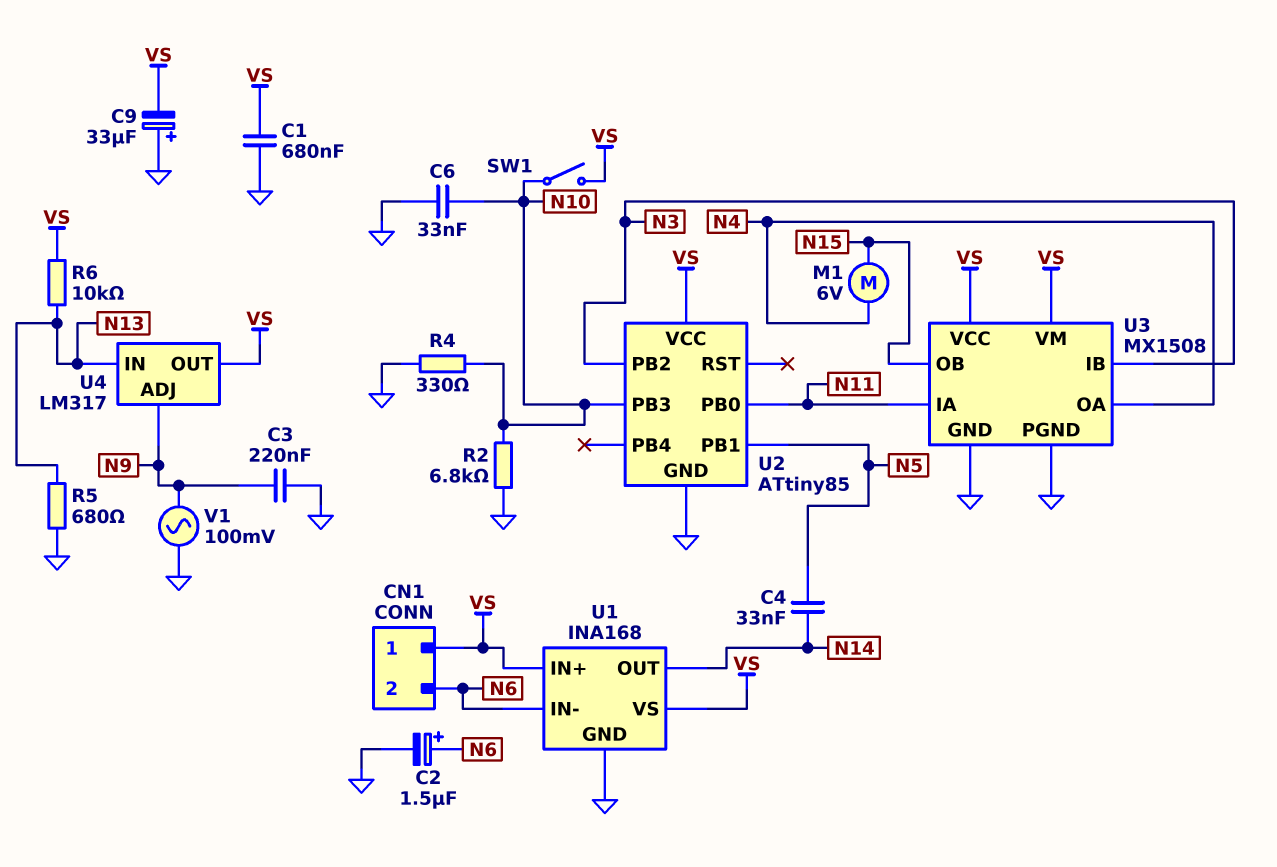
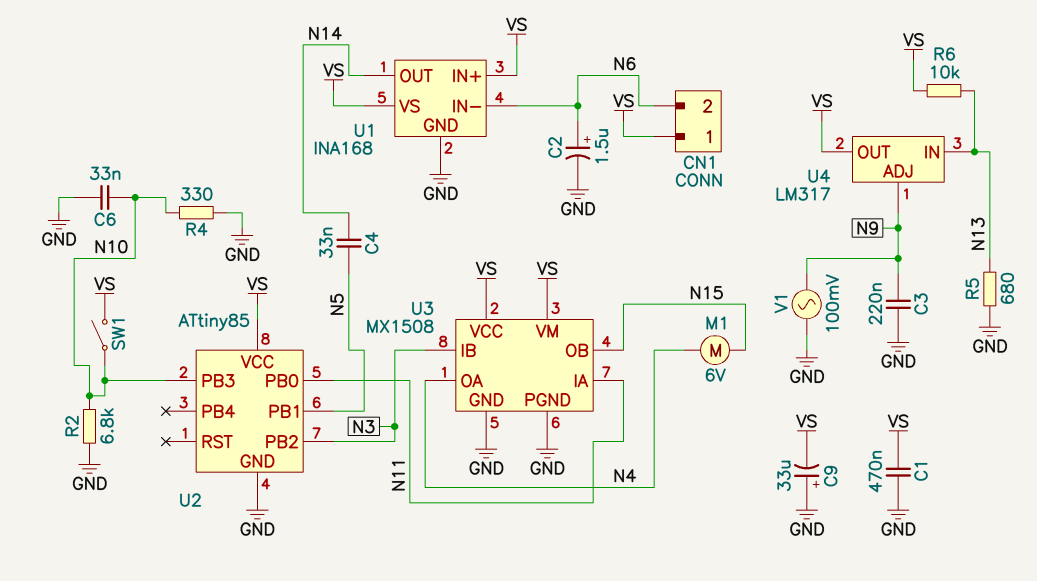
C1: 680nF (GND, VS) -> 470nF (GND, VS)

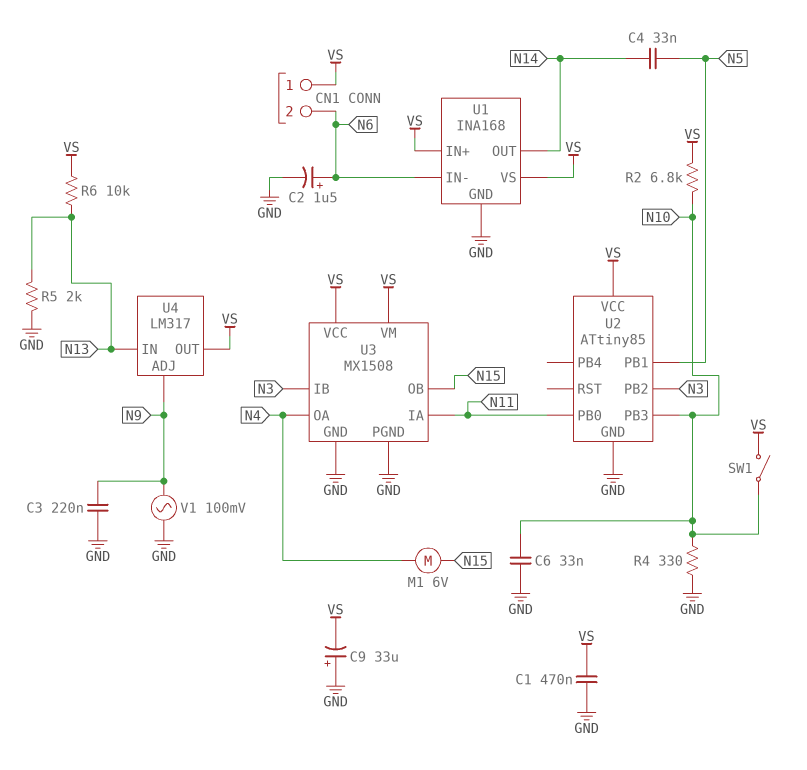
R2: 6.8k (GND, N10) -> 6.8k (N10, VS)
R5: 680 (GND, N13) -> 2k (GND, N13)

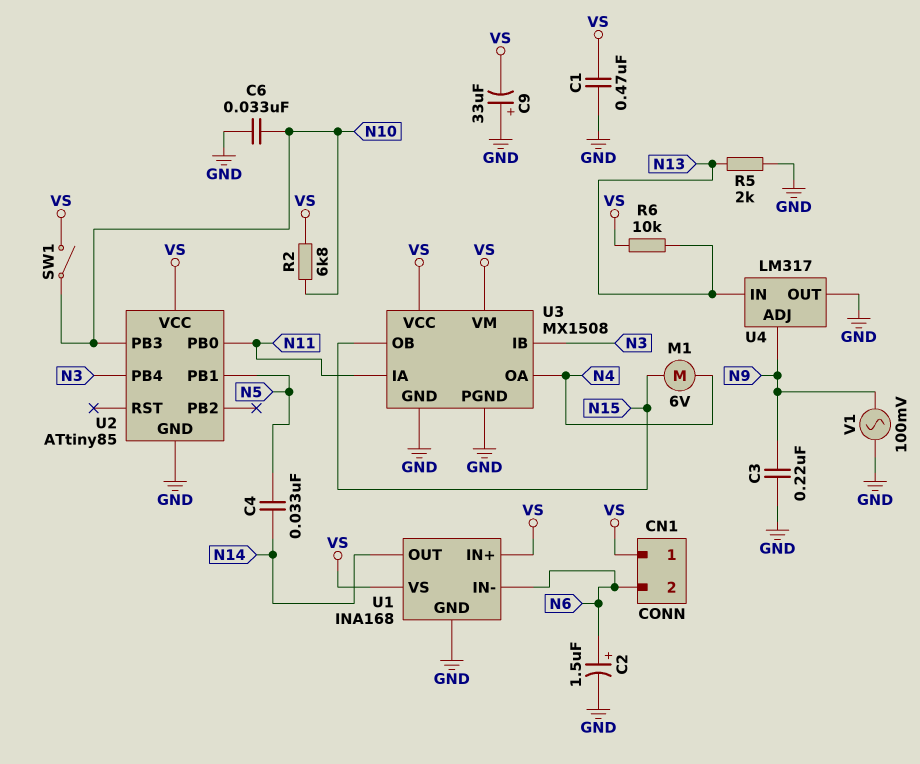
R4: 330 (GND, N10) -> none
U2 pin PB2: N3 -> none
U2 pin PB4: none -> N3
U4 pin OUT: VS -> GND

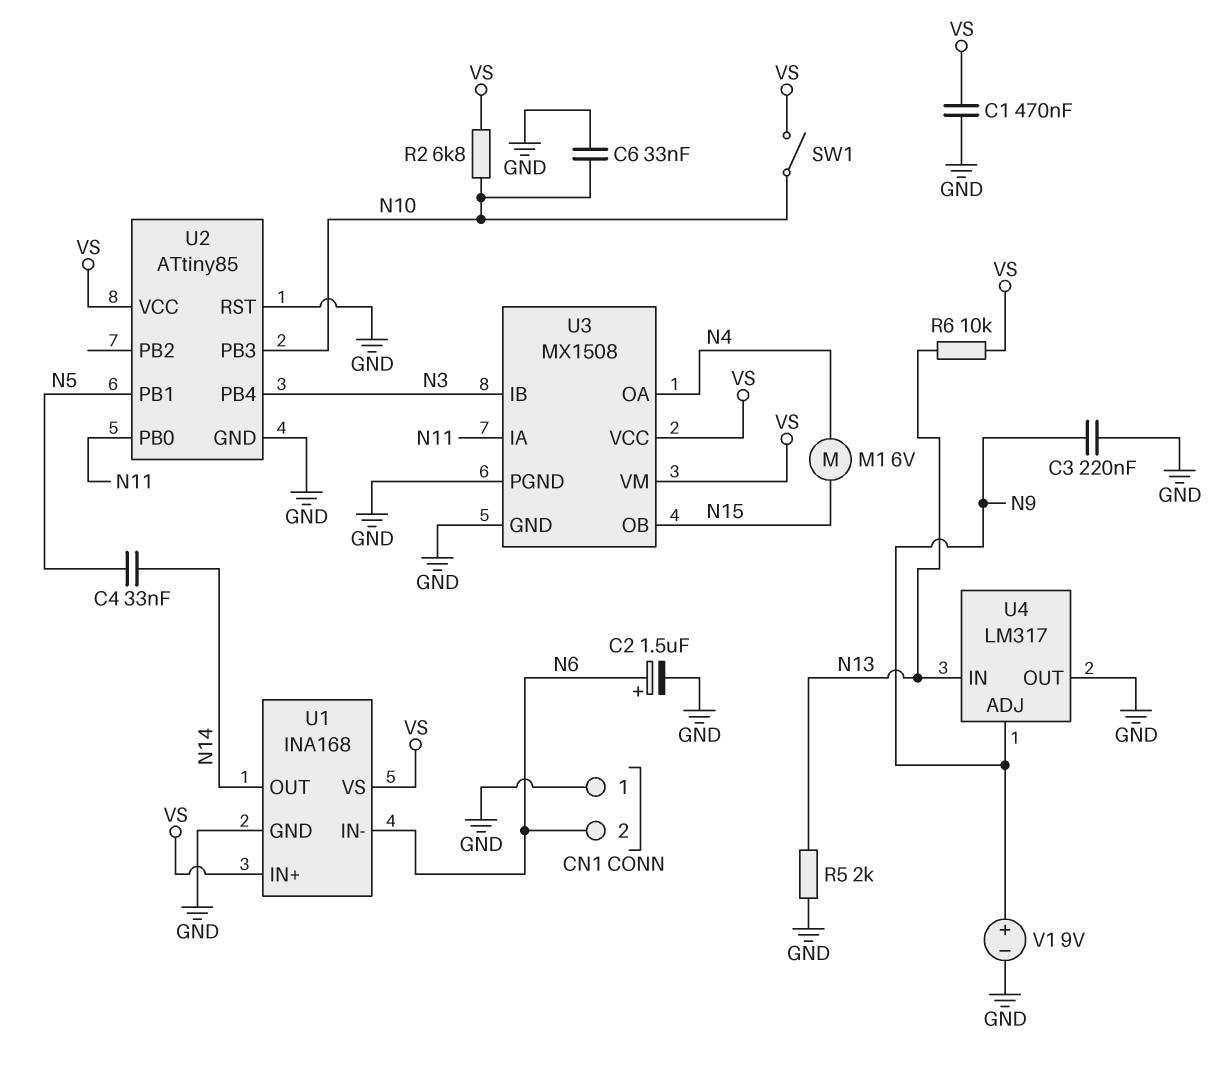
C9: 33uF (plus GND, minus VS) -> none
CN1 pin 1: VS -> GND
U2 pin RST: none -> GND
V1: AC 100mV (GND, N9) -> 9V (plus N9, minus GND)

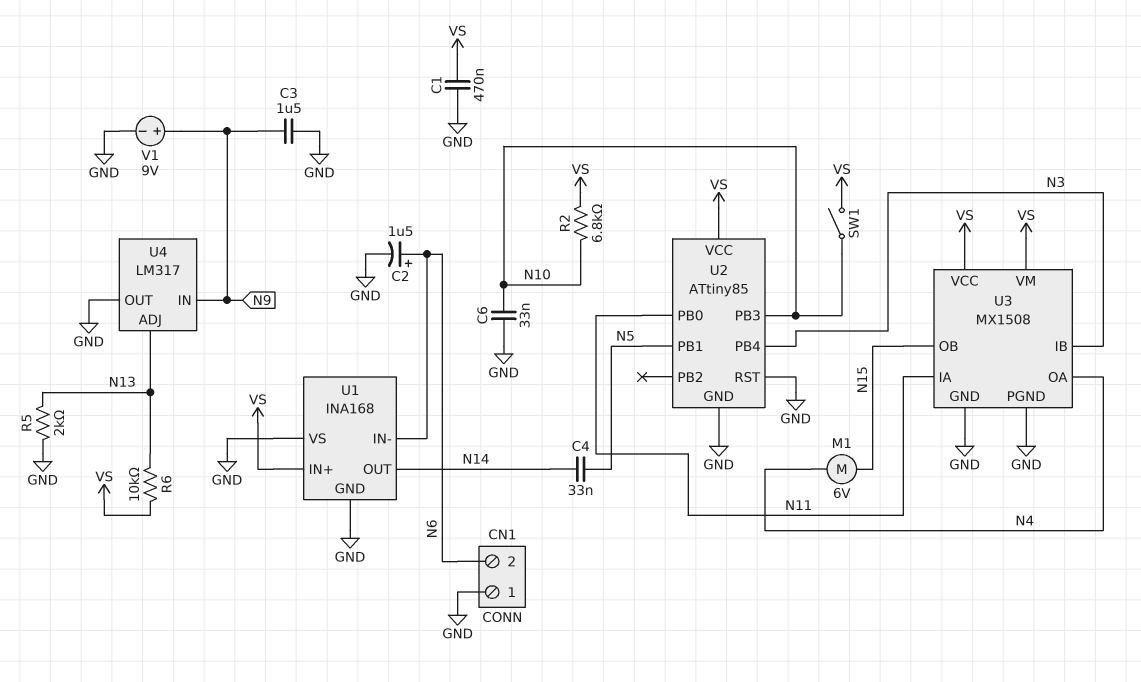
C3: 220nF (GND, N9) -> 1.5uF (GND, N9)
U1 pin VS: VS -> GND
U4 pin ADJ: N9 -> N13
U4 pin IN: N13 -> N9

